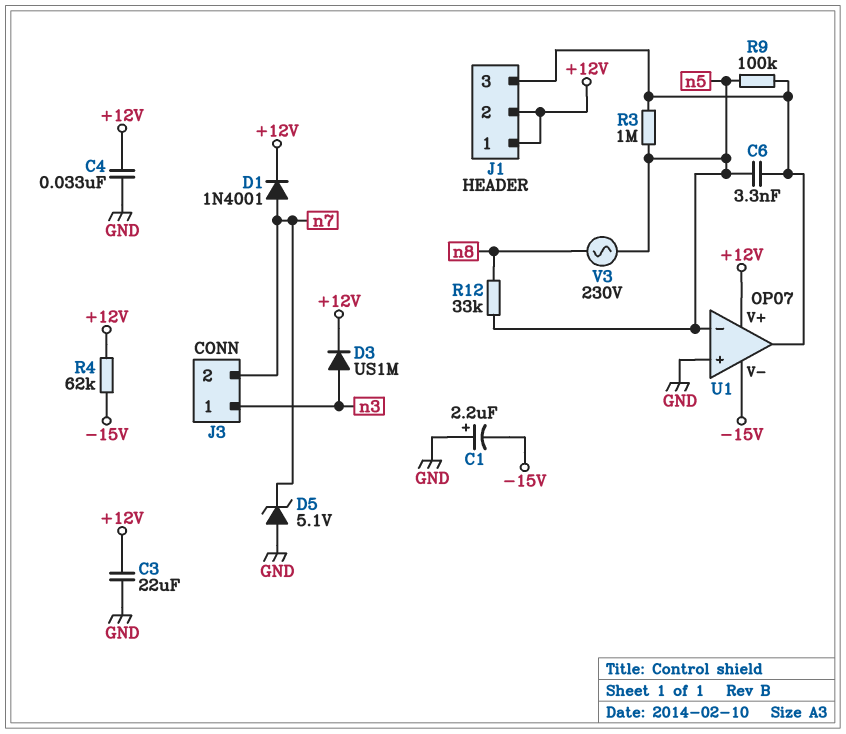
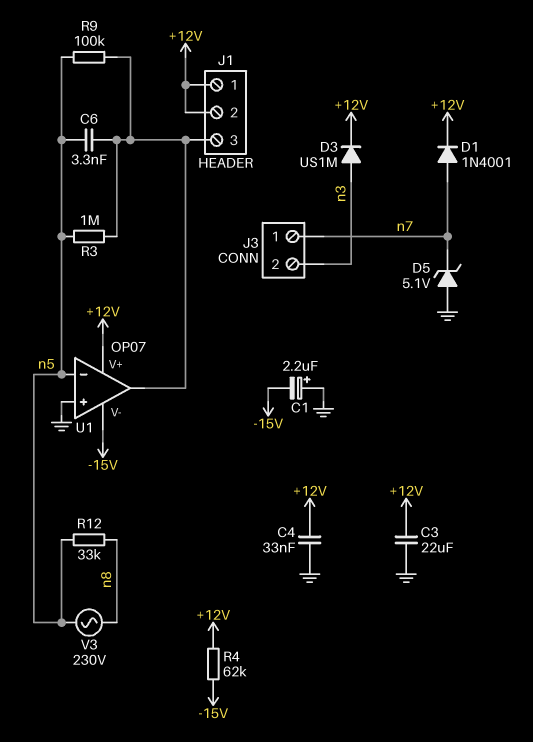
J3 pin 1: n3 -> n7
J3 pin 2: n7 -> n3

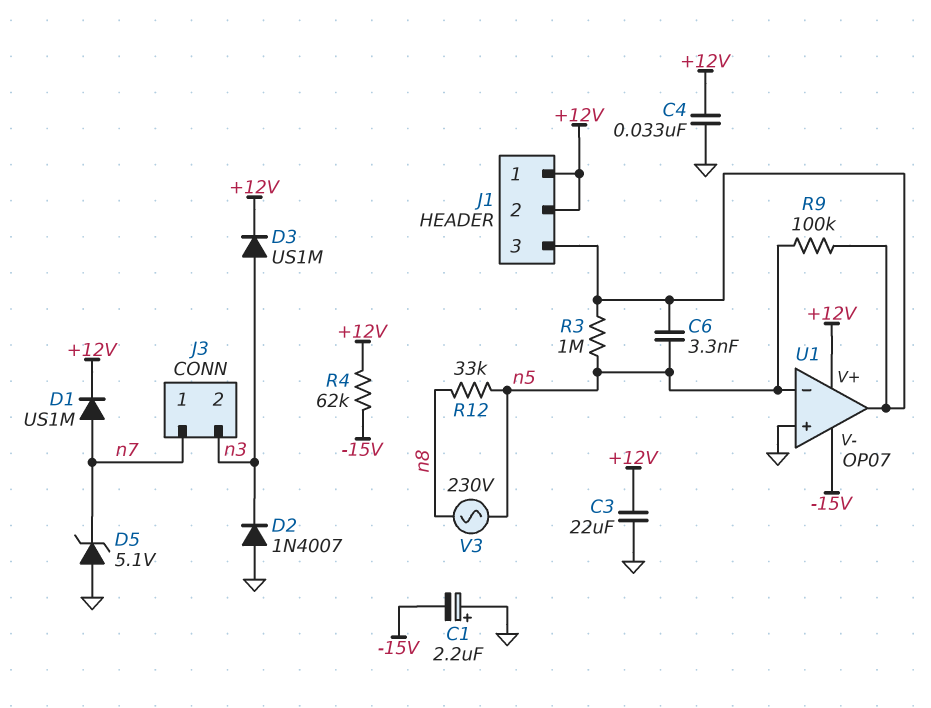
D1: diode 1N4001 (A n7, K +12V) -> diode US1M (A n7, K +12V)
D2: none -> diode 1N4007 (A GND, K n3)

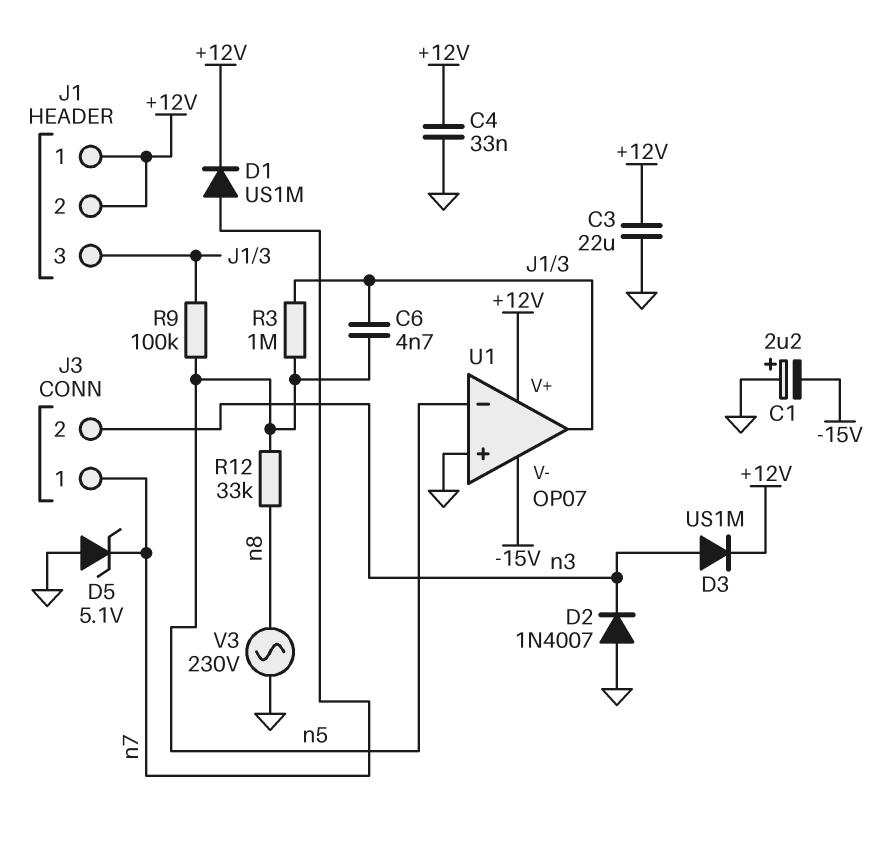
C6: 3.3nF (J1/3, n5) -> 4.7nF (J1/3, n5)
R4: 62k (+12V, -15V) -> none
V3: AC 230V (n5, n8) -> AC 230V (GND, n8)

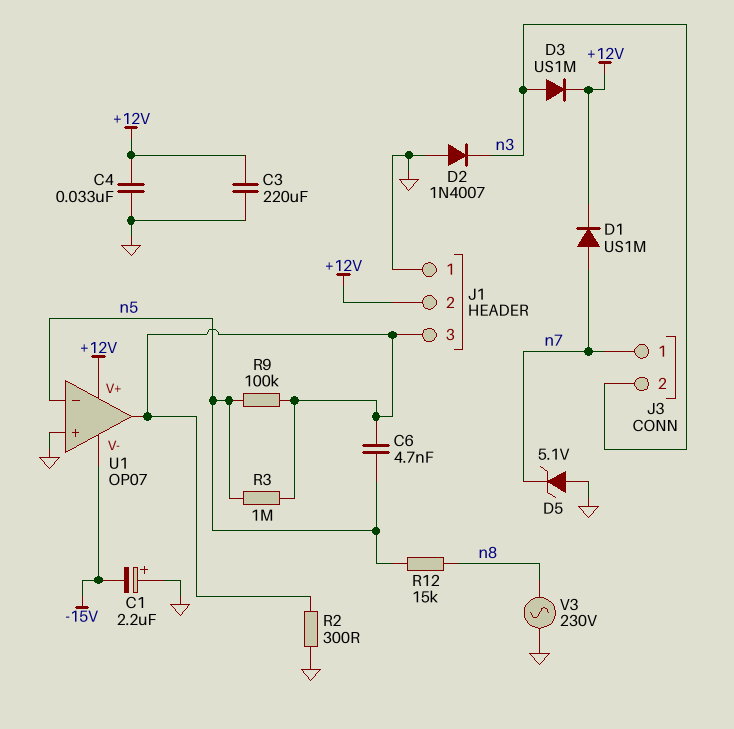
C3: 22uF (+12V, GND) -> 220uF (+12V, GND)
J1 pin 1: +12V -> GND
R2: none -> 300 (GND, J1/3)
R12: 33k (n5, n8) -> 15k (n5, n8)

